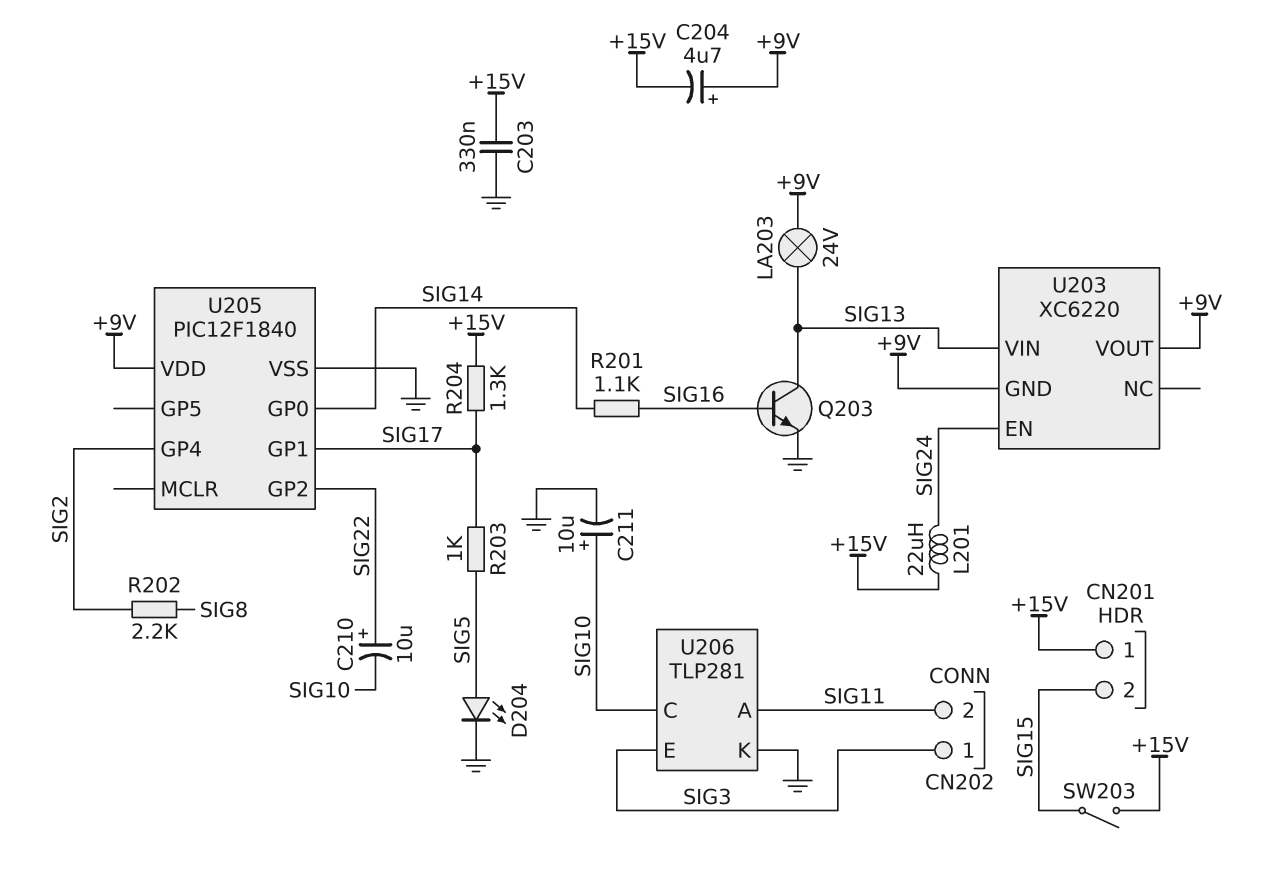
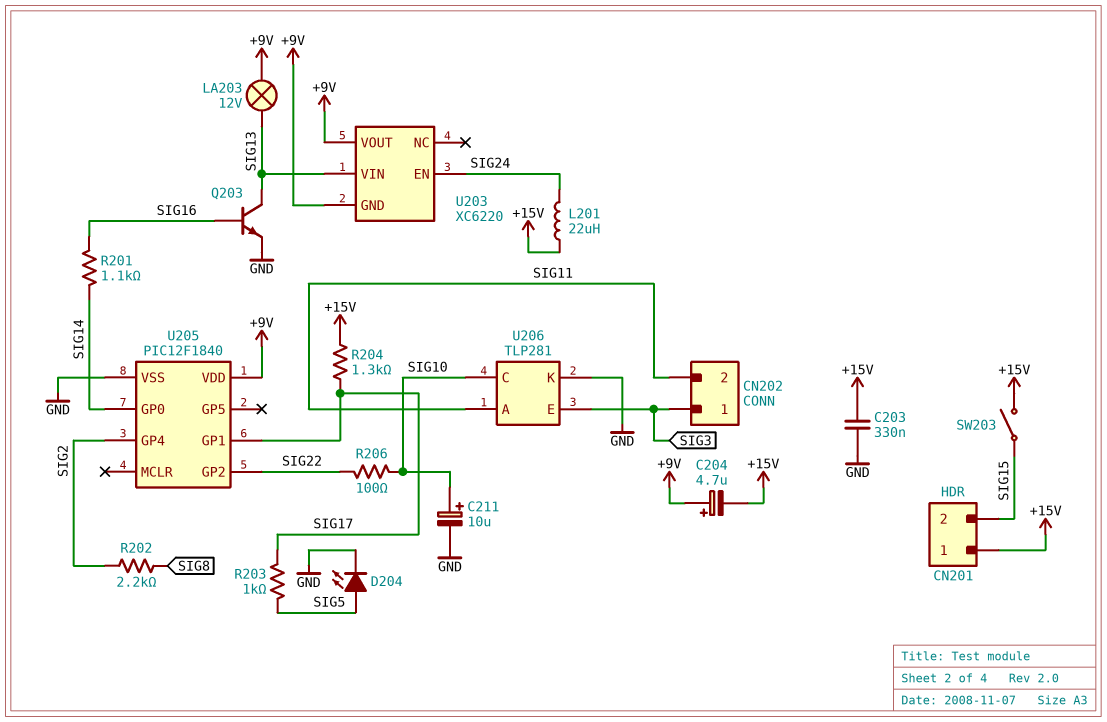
C210: 10uF (plus SIG22, minus SIG10) -> none
LA203: lamp 24V (+9V, SIG13) -> lamp 12V (+9V, SIG13)
R206: none -> 100 (SIG10, SIG22)

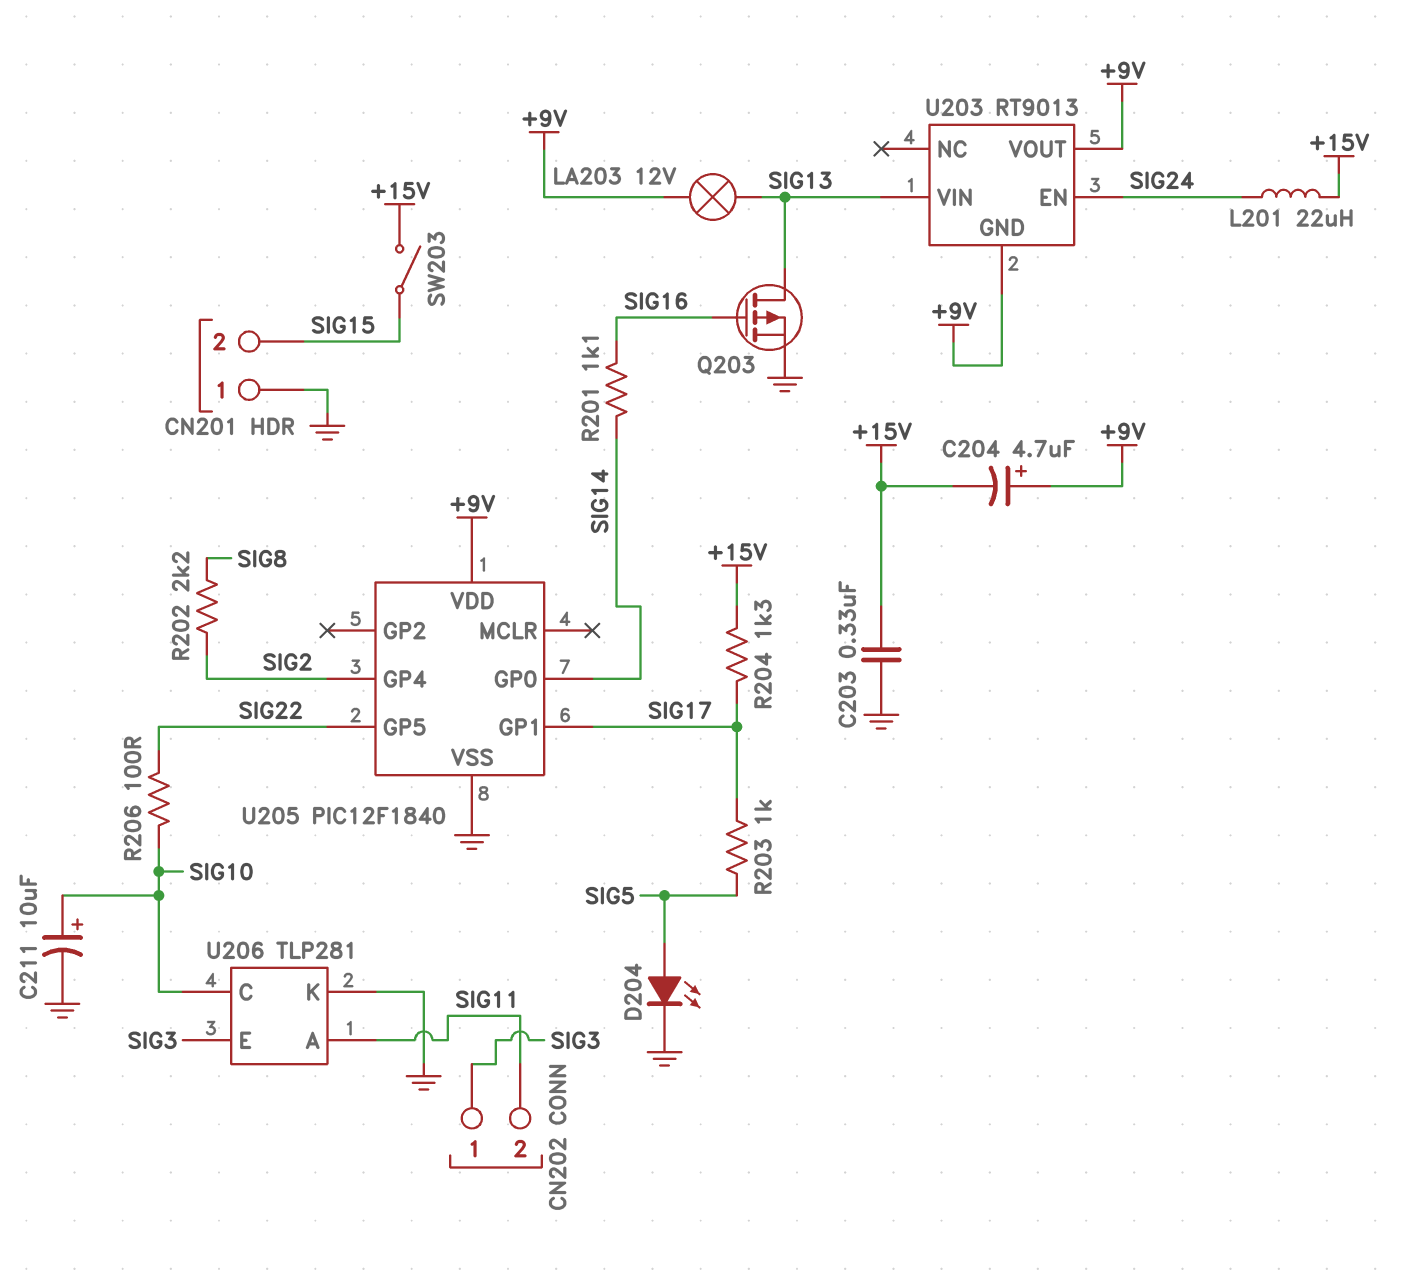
CN201 pin 1: +15V -> GND
Q203: NPN (B SIG16, C SIG13, E GND) -> PMOS (G SIG16, D SIG13, S GND)
U203: XC6220 -> RT9013
U205 pin GP2: SIG22 -> none
U205 pin GP5: none -> SIG22

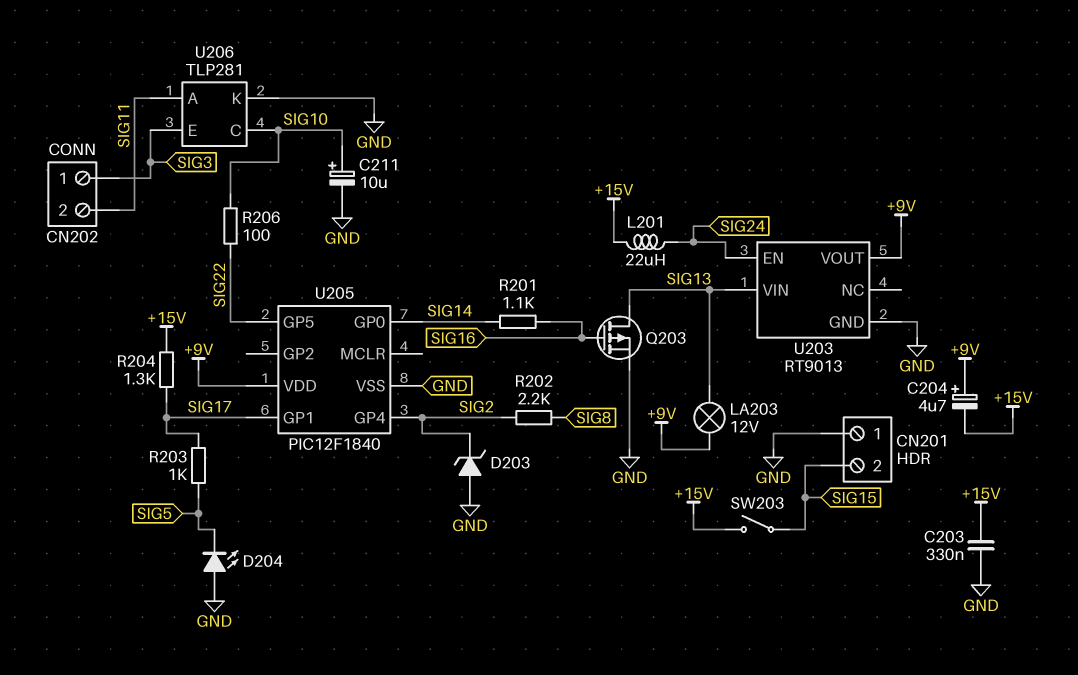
D203: none -> zener (A GND, K SIG2)
D204: LED (A SIG5, K GND) -> LED (A GND, K SIG5)
U203 pin GND: +9V -> GND

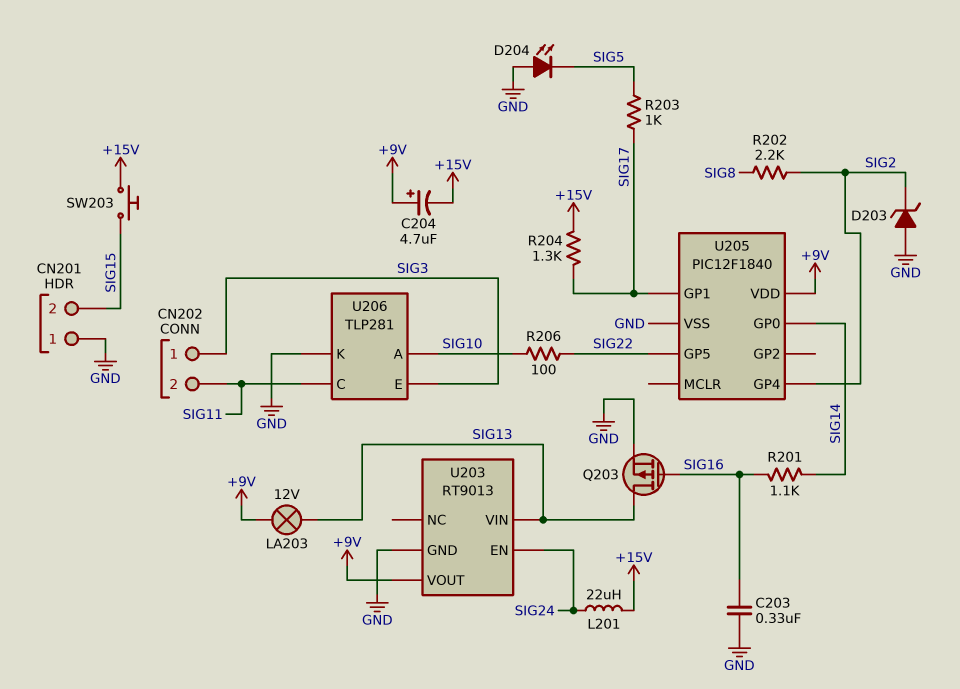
C203: 330nF (+15V, GND) -> 330nF (GND, SIG16)
C211: 10uF (plus SIG10, minus GND) -> none
SW203: switch (+15V, SIG15) -> button (+15V, SIG15)
U206 pin A: SIG11 -> SIG10
U206 pin C: SIG10 -> SIG11

